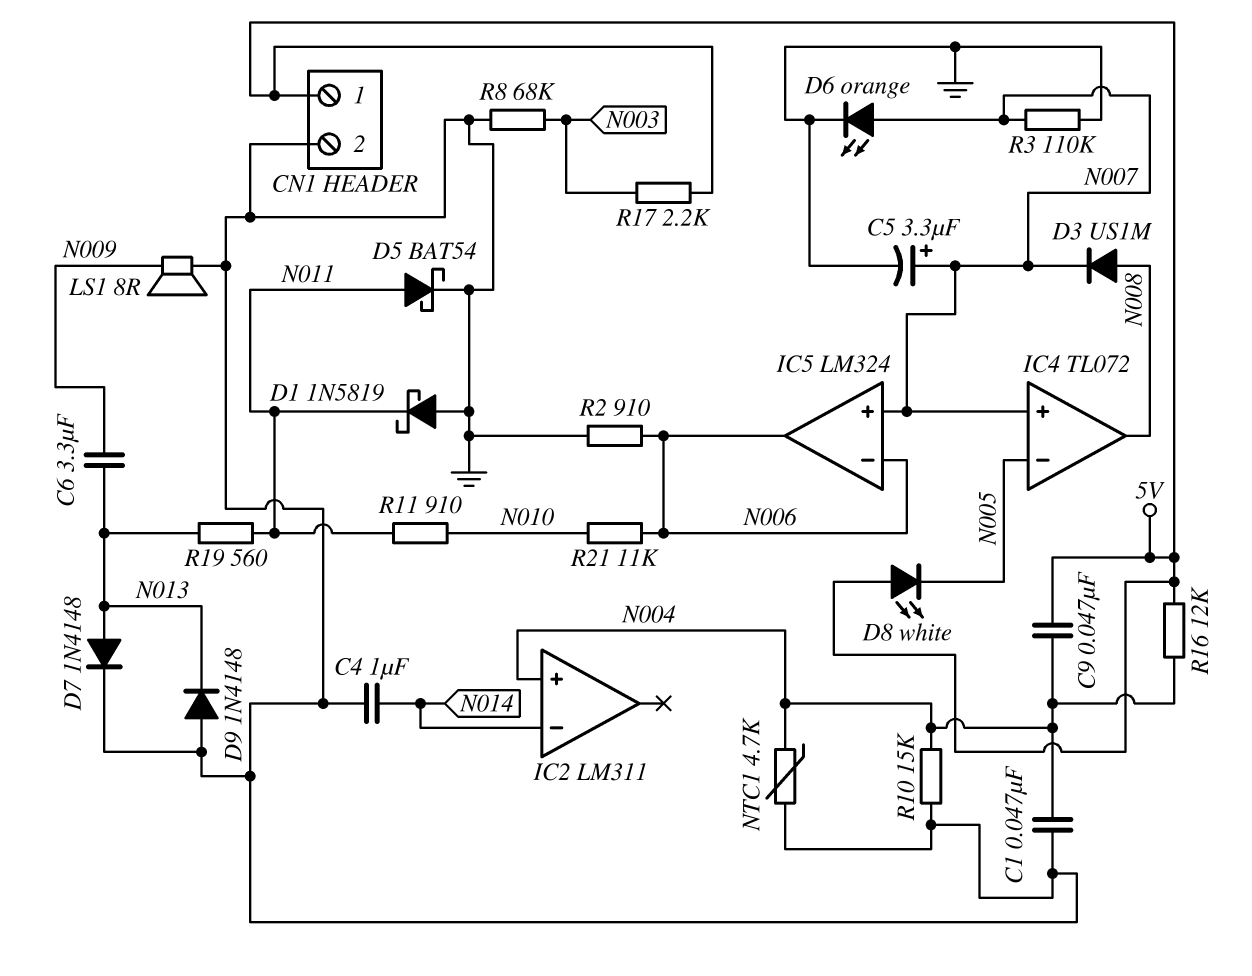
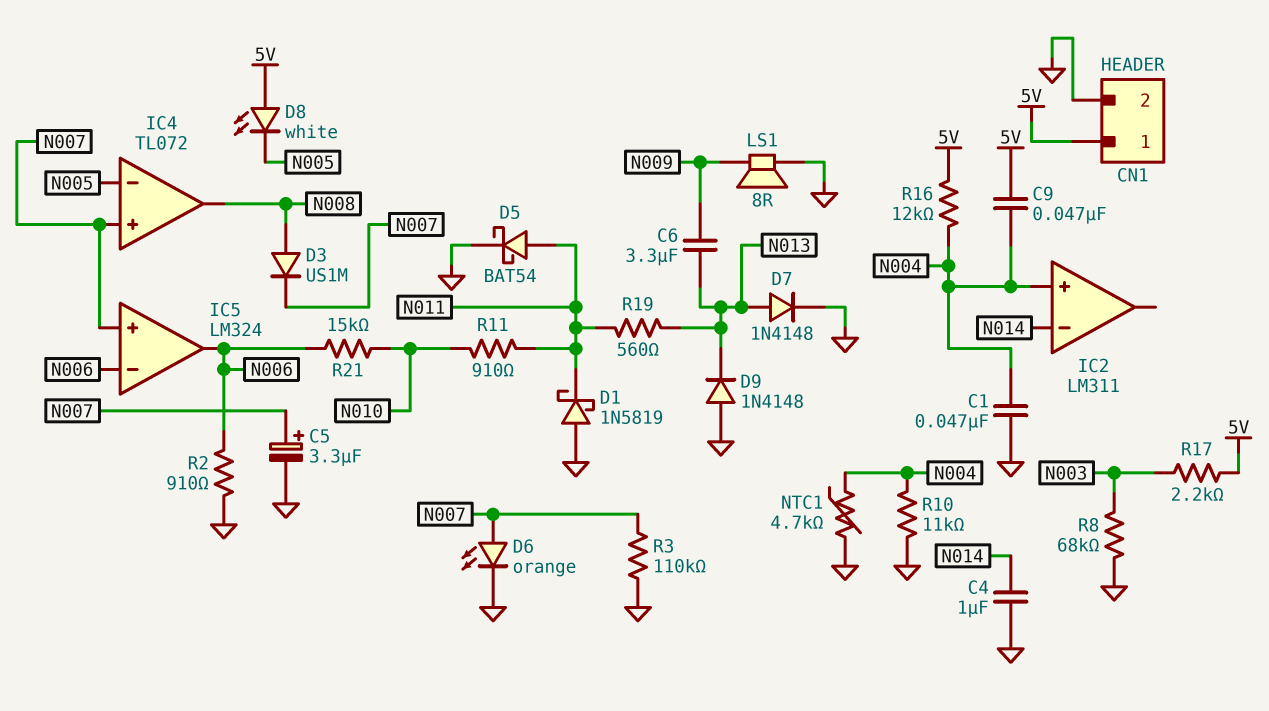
R10: 15k (GND, N004) -> 11k (GND, N004)
R21: 11k (N006, N010) -> 15k (N006, N010)

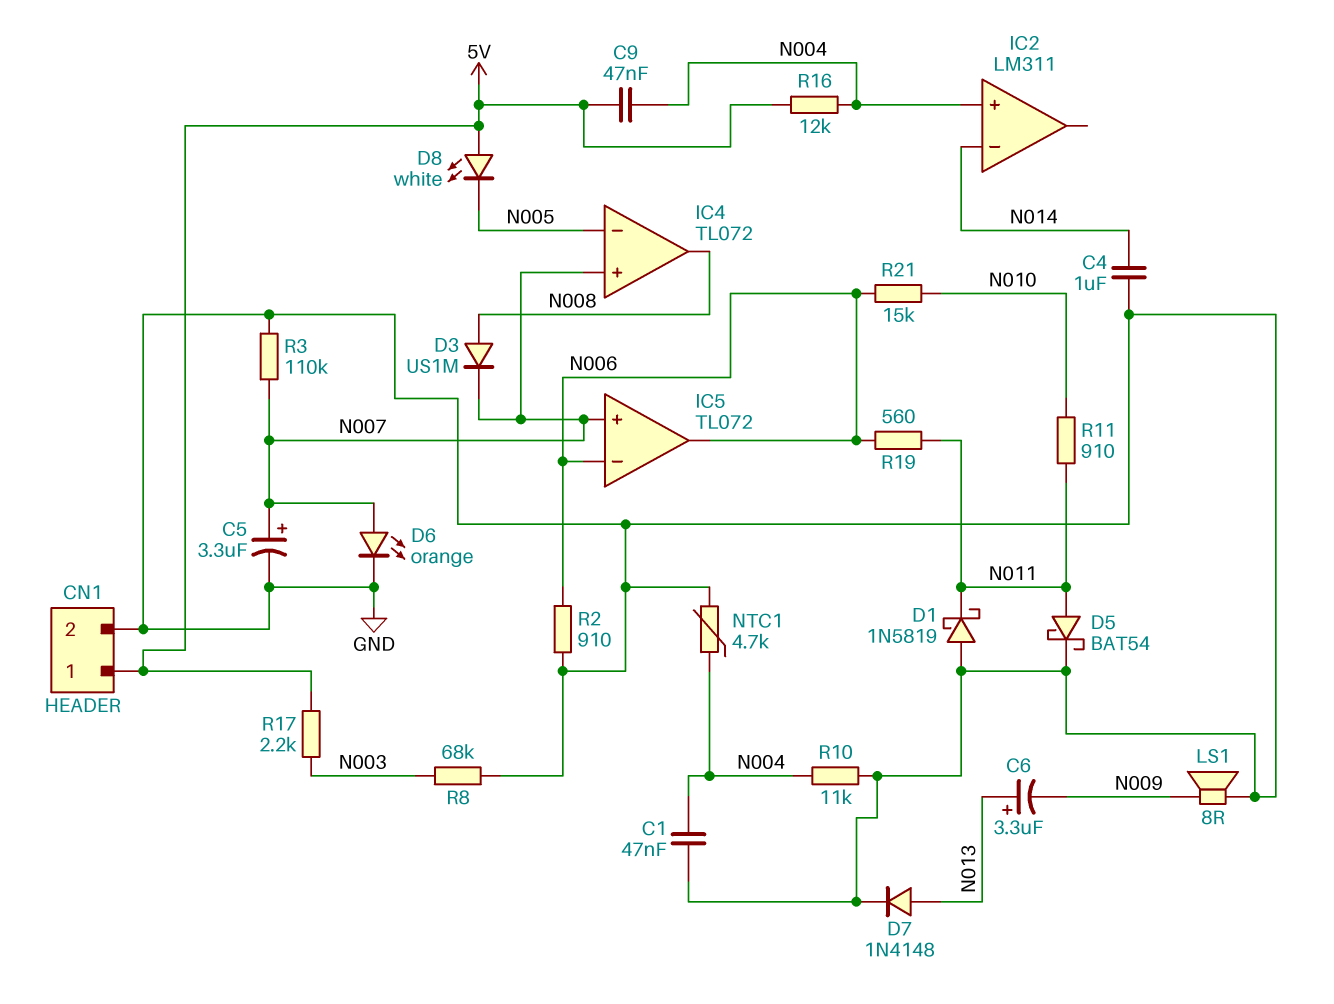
C6: 3.3uF (N009, N013) -> 3.3uF (plus N013, minus N009)
D9: diode 1N4148 (A GND, K N013) -> none
IC5: LM324 -> TL072
R19: 560 (N011, N013) -> 560 (N006, N011)

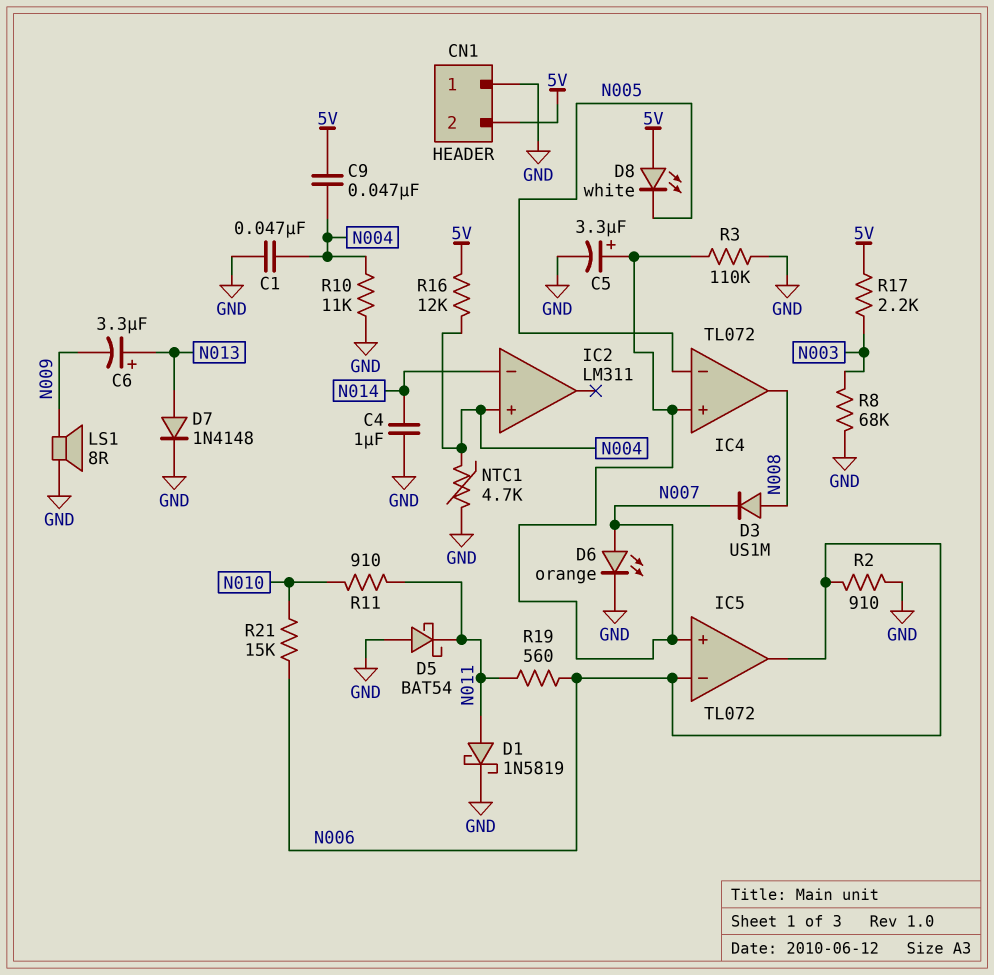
CN1 pin 1: 5V -> GND
CN1 pin 2: GND -> 5V
D1: schottky 1N5819 (A GND, K N011) -> schottky 1N5819 (A N011, K GND)
D5: schottky BAT54 (A N011, K GND) -> schottky BAT54 (A GND, K N011)

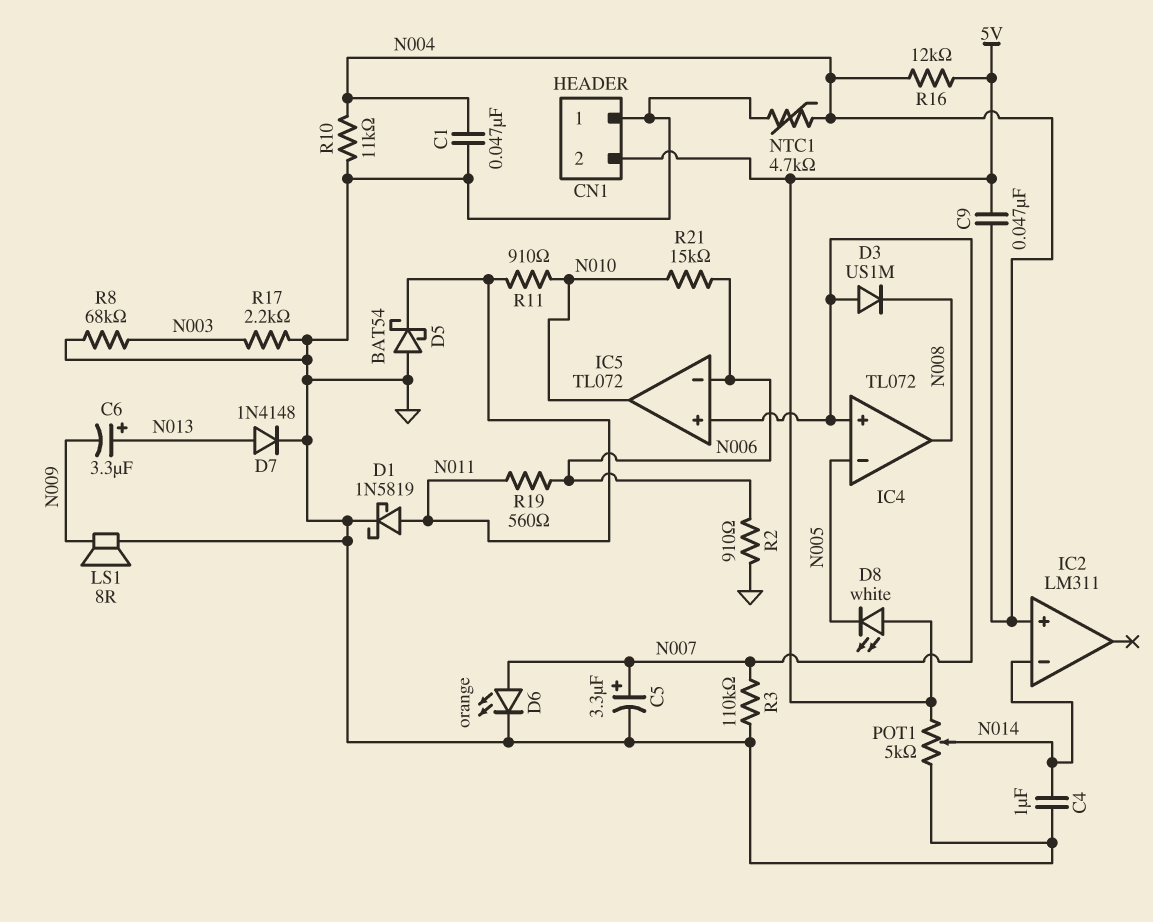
D3: diode US1M (A N008, K N007) -> diode US1M (A N007, K N008)
IC5 pin out: N006 -> N010
POT1: none -> 5k (5V, GND, wiper N014)
R17: 2.2k (5V, N003) -> 2.2k (GND, N003)

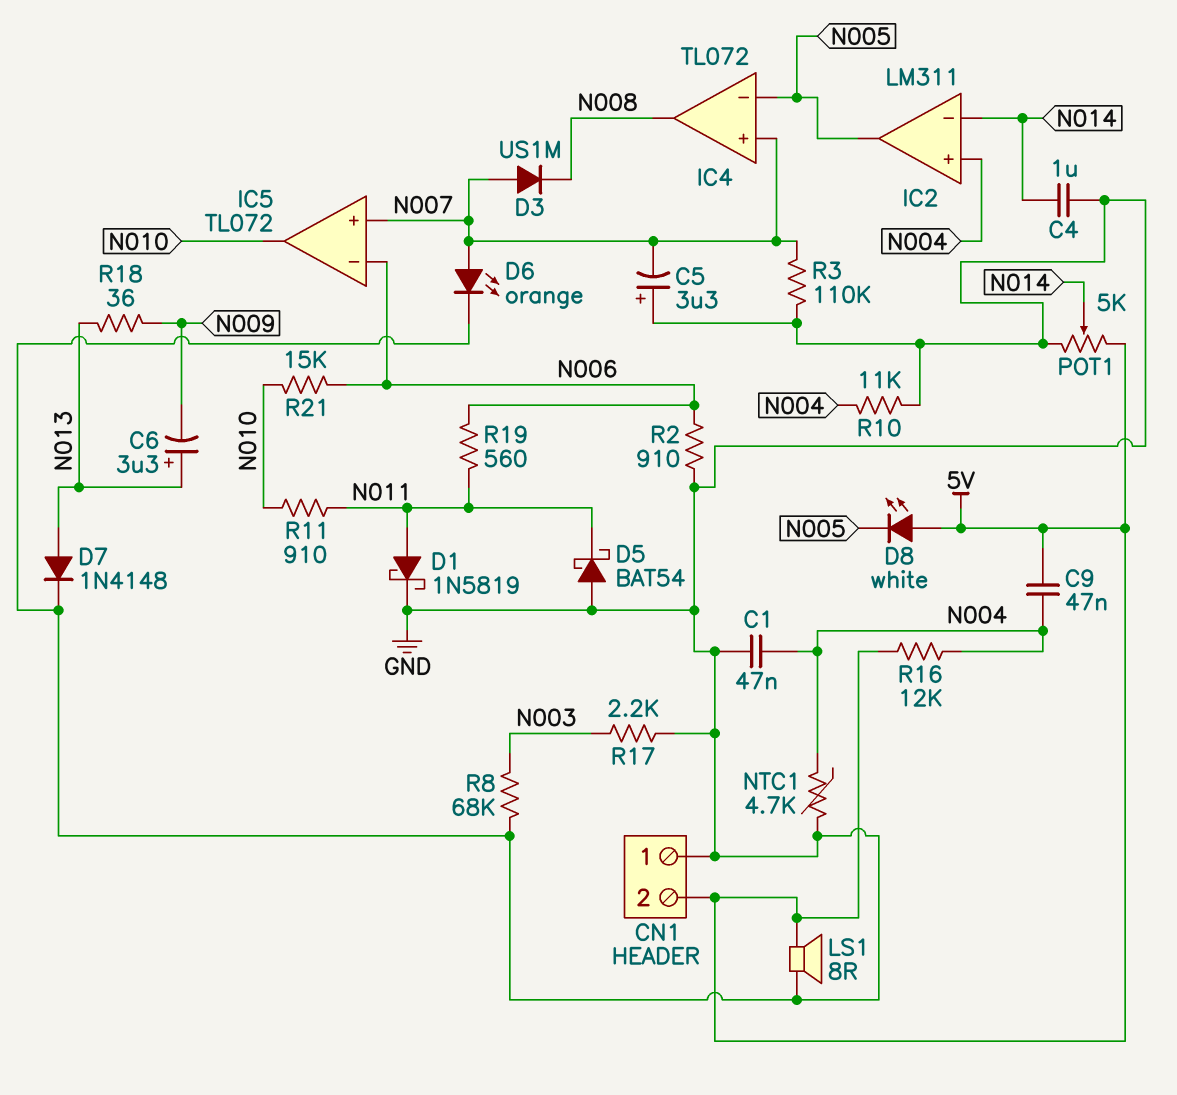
C5: 3.3uF (plus N007, minus GND) -> 3.3uF (plus GND, minus N007)
IC2 pin out: none -> N005
LS1: speaker 8R (GND, N009) -> speaker 8R (5V, GND)
R18: none -> 36 (N009, N013)

